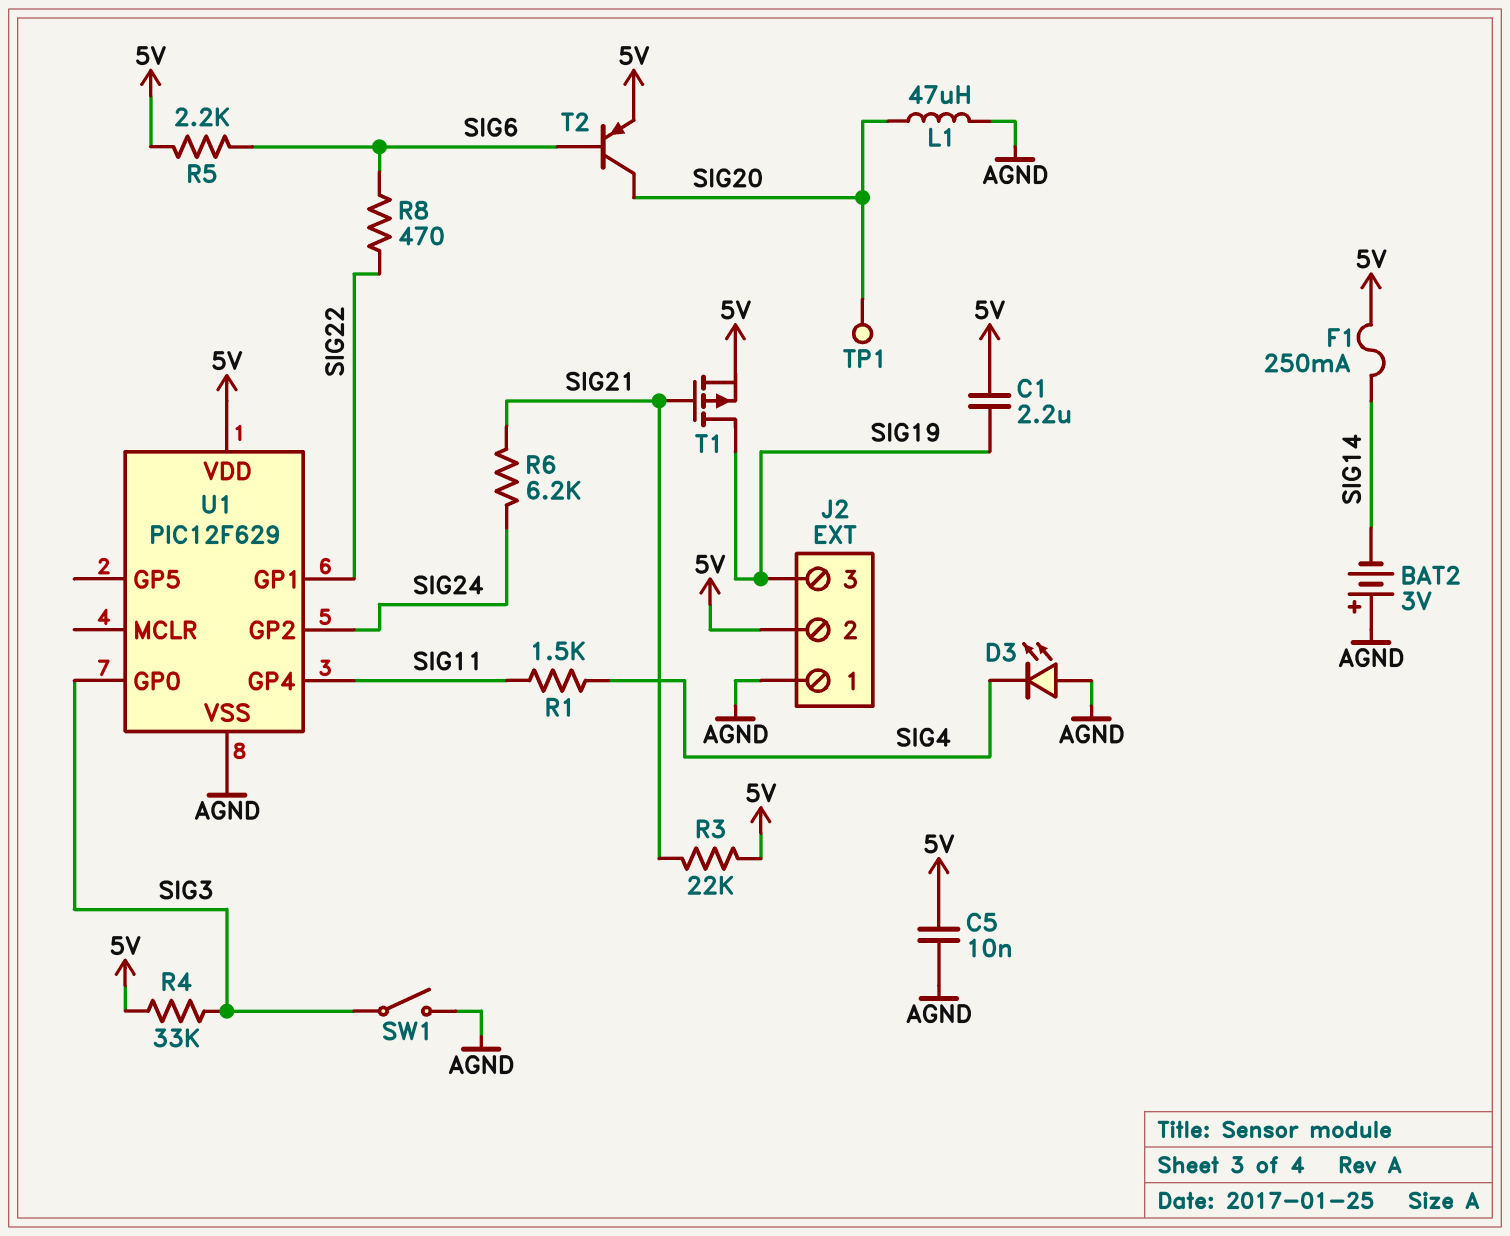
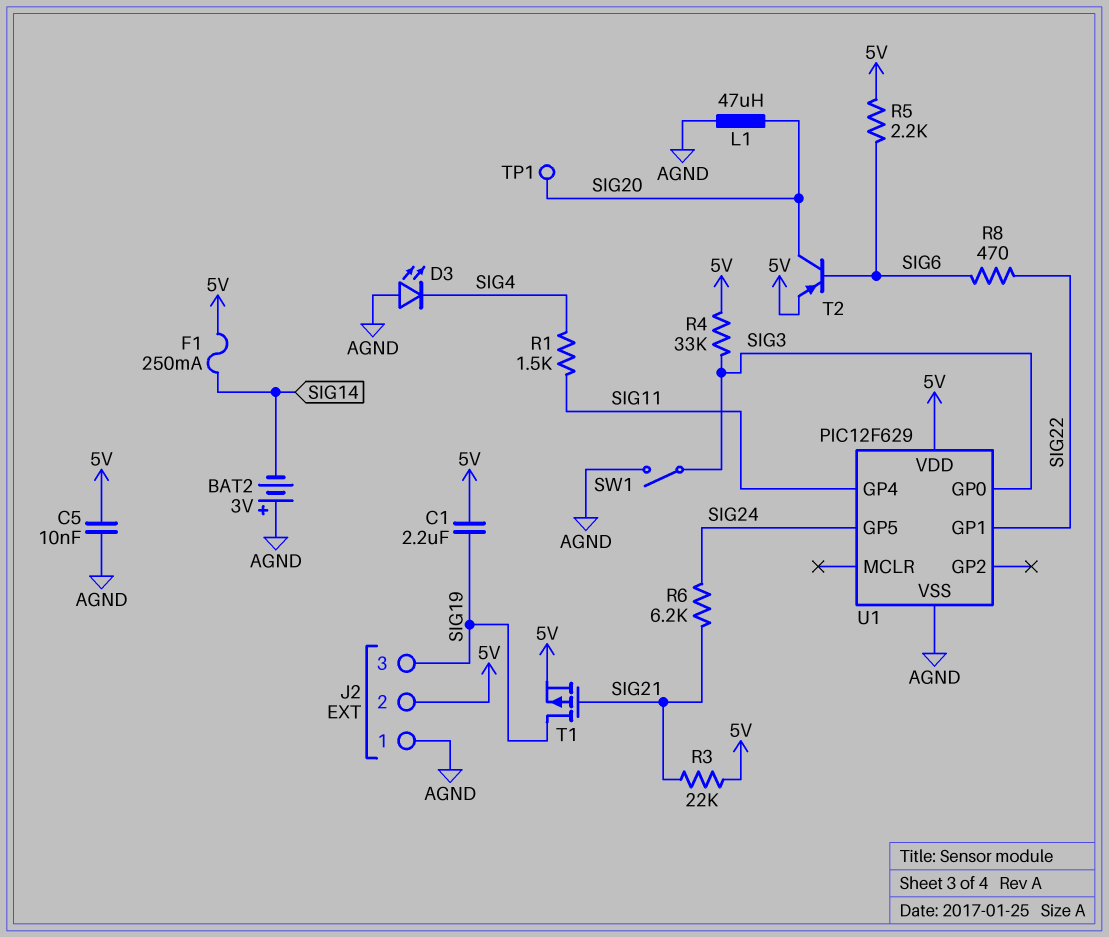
U1 pin GP2: SIG24 -> none
U1 pin GP5: none -> SIG24

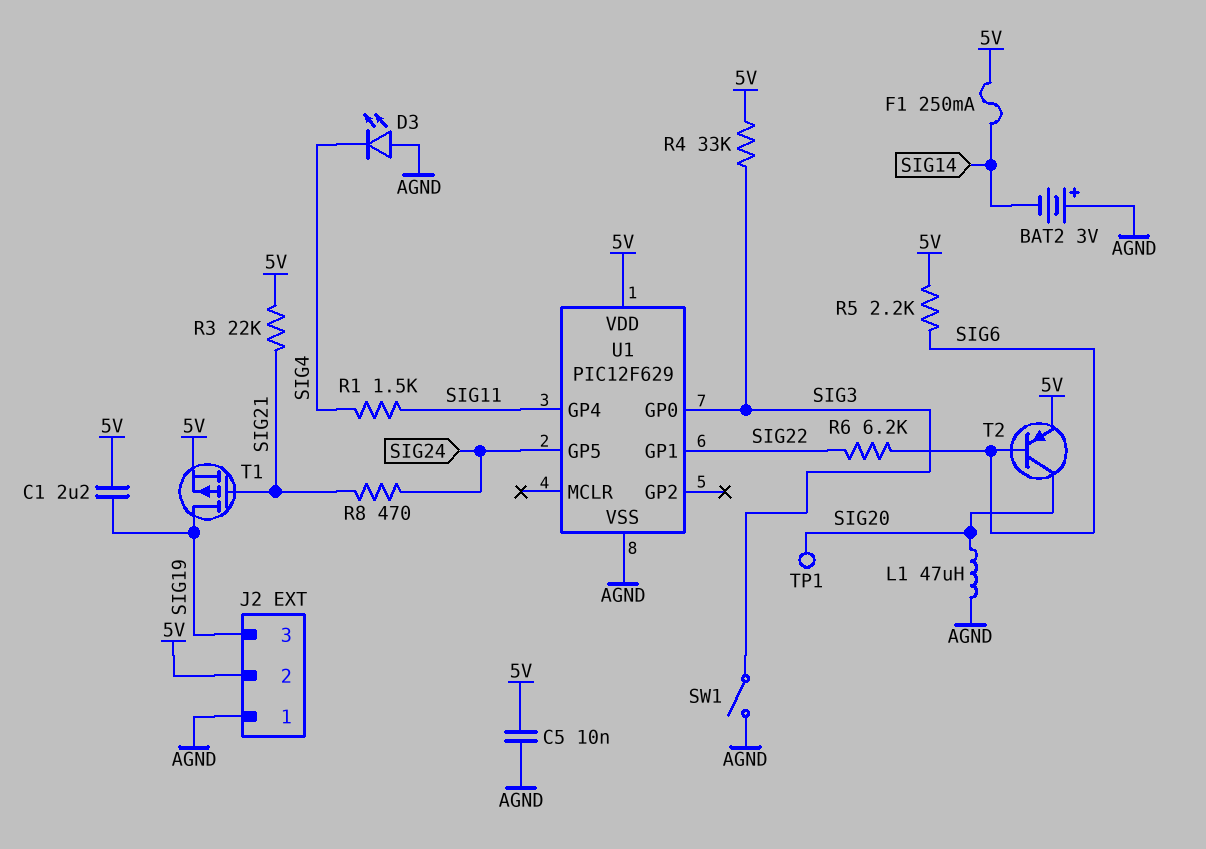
R6: 6.2k (SIG21, SIG24) -> 6.2k (SIG6, SIG22)
R8: 470 (SIG6, SIG22) -> 470 (SIG21, SIG24)

